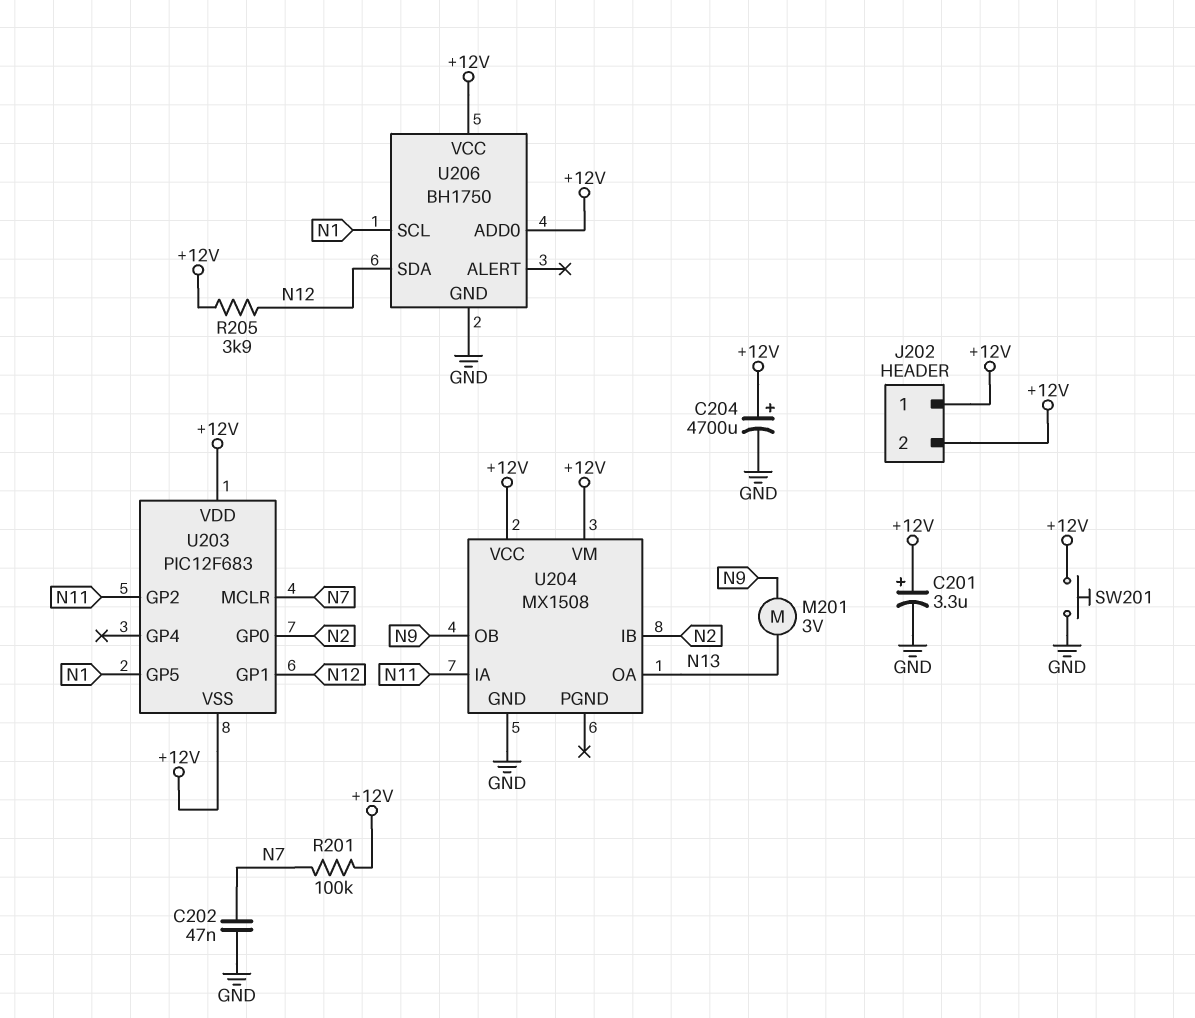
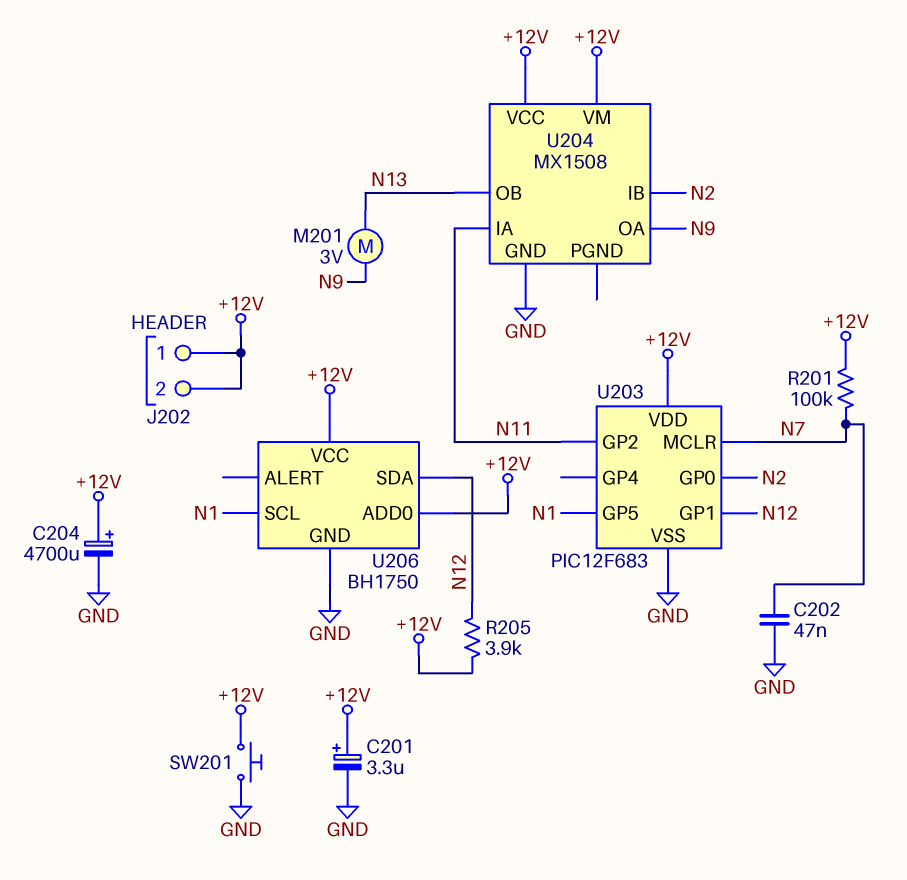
U203 pin VSS: +12V -> GND
U204 pin OA: N13 -> N9
U204 pin OB: N9 -> N13

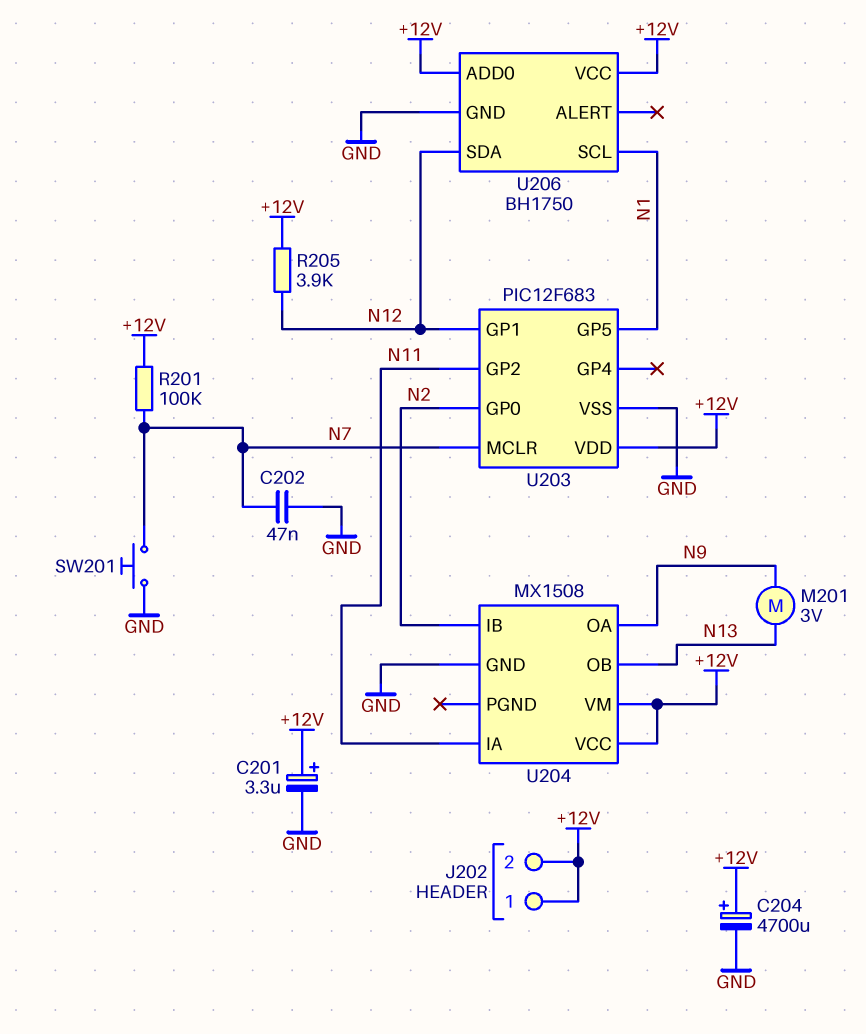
SW201: button (+12V, GND) -> button (GND, N7)

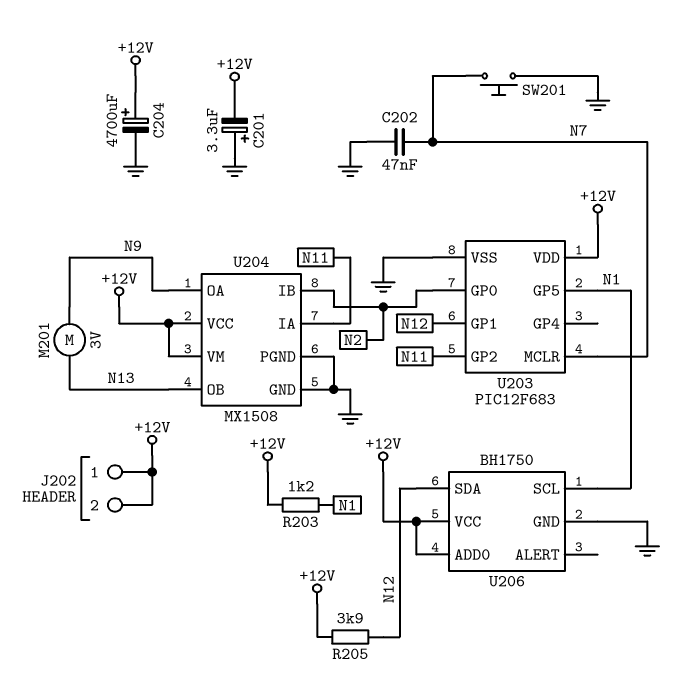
C201: 3.3uF (plus +12V, minus GND) -> 3.3uF (plus GND, minus +12V)
R201: 100k (+12V, N7) -> none
R203: none -> 1.2k (+12V, N1)
U204 pin PGND: none -> GND

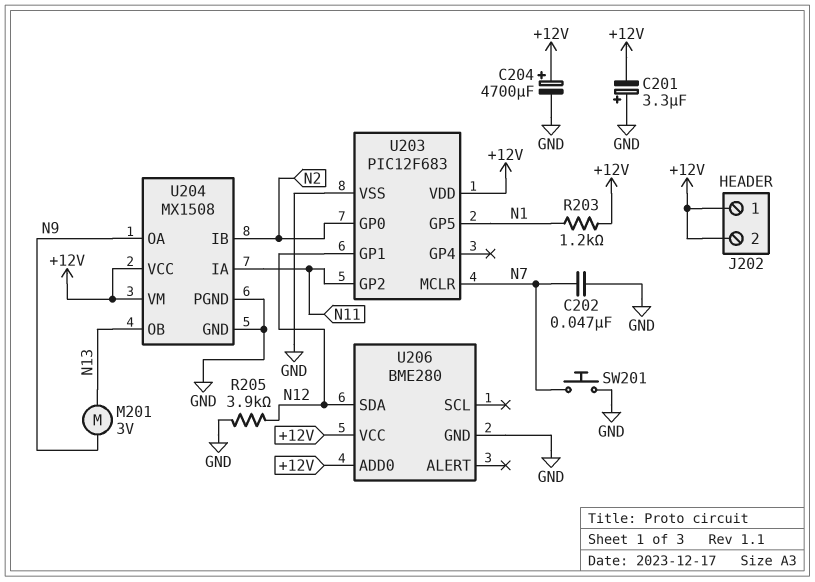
R205: 3.9k (+12V, N12) -> 3.9k (GND, N12)
U206: BH1750 -> BME280
U206 pin SCL: N1 -> none

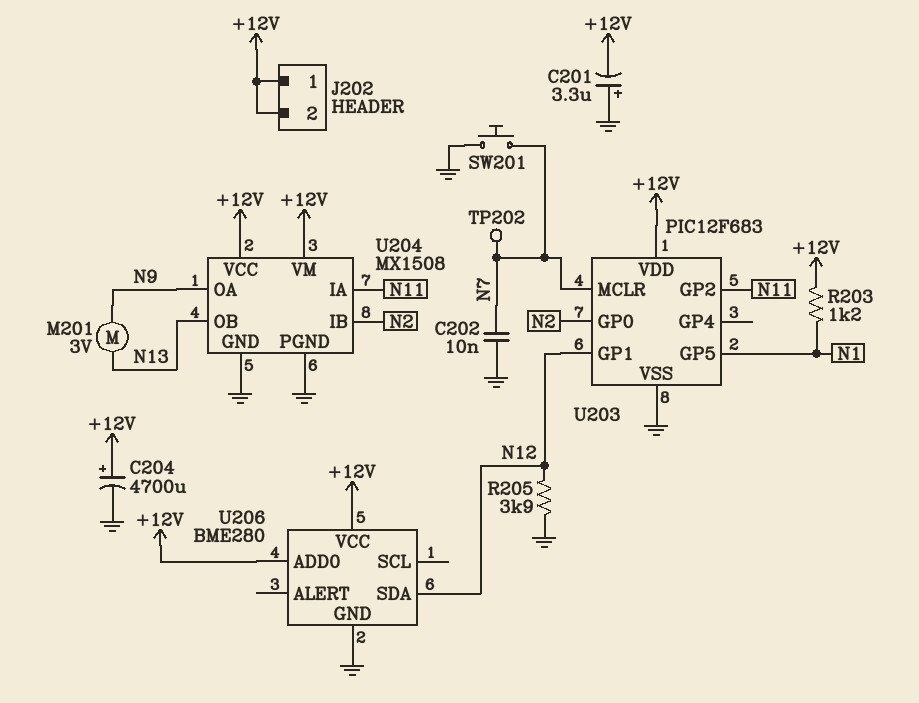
C202: 47nF (GND, N7) -> 10nF (GND, N7)
TP202: none -> test point (N7)

